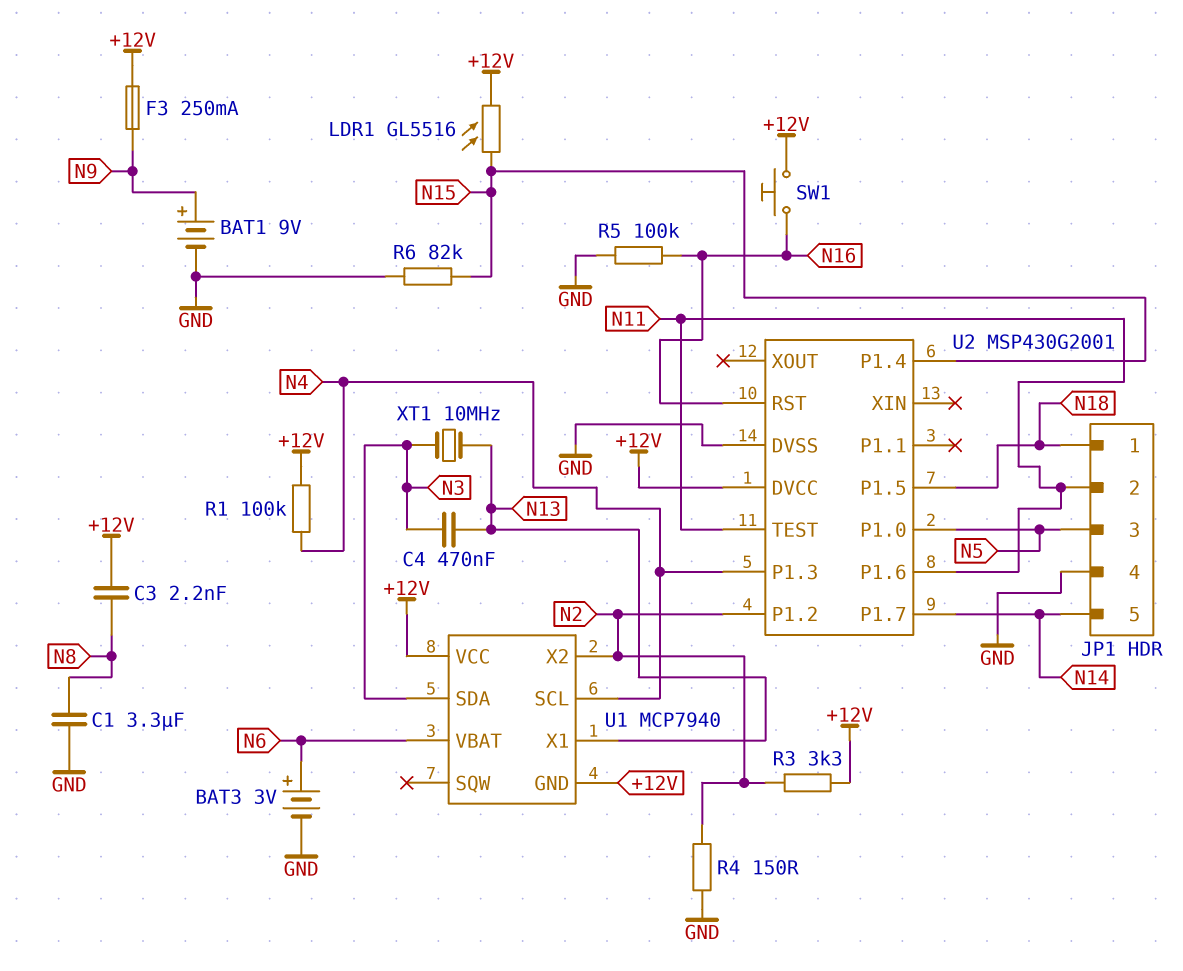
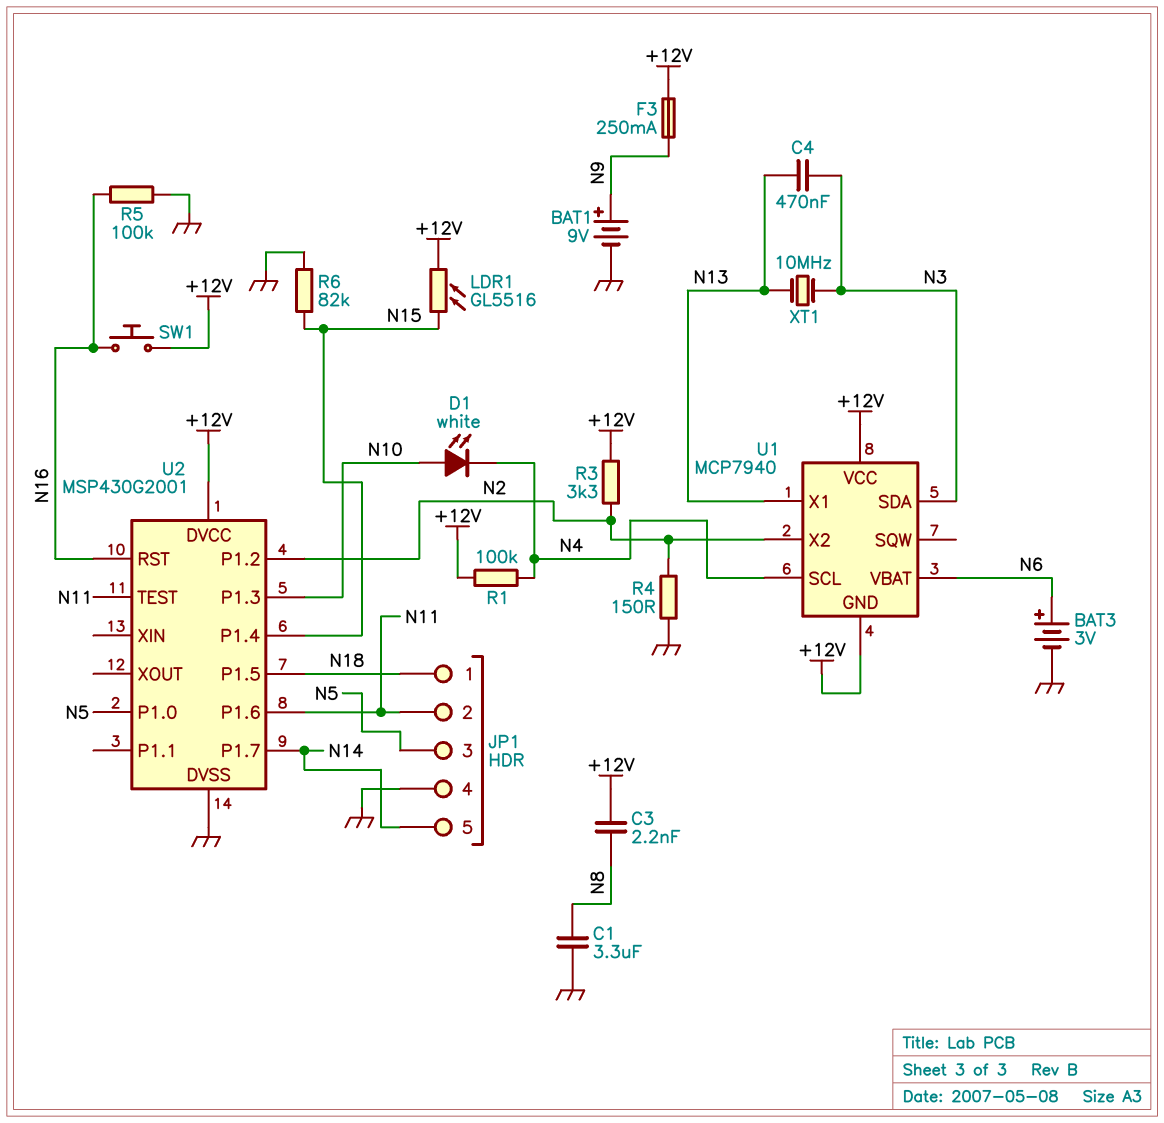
D1: none -> LED white (A N10, K N4)
U2 pin P1.3: N4 -> N10

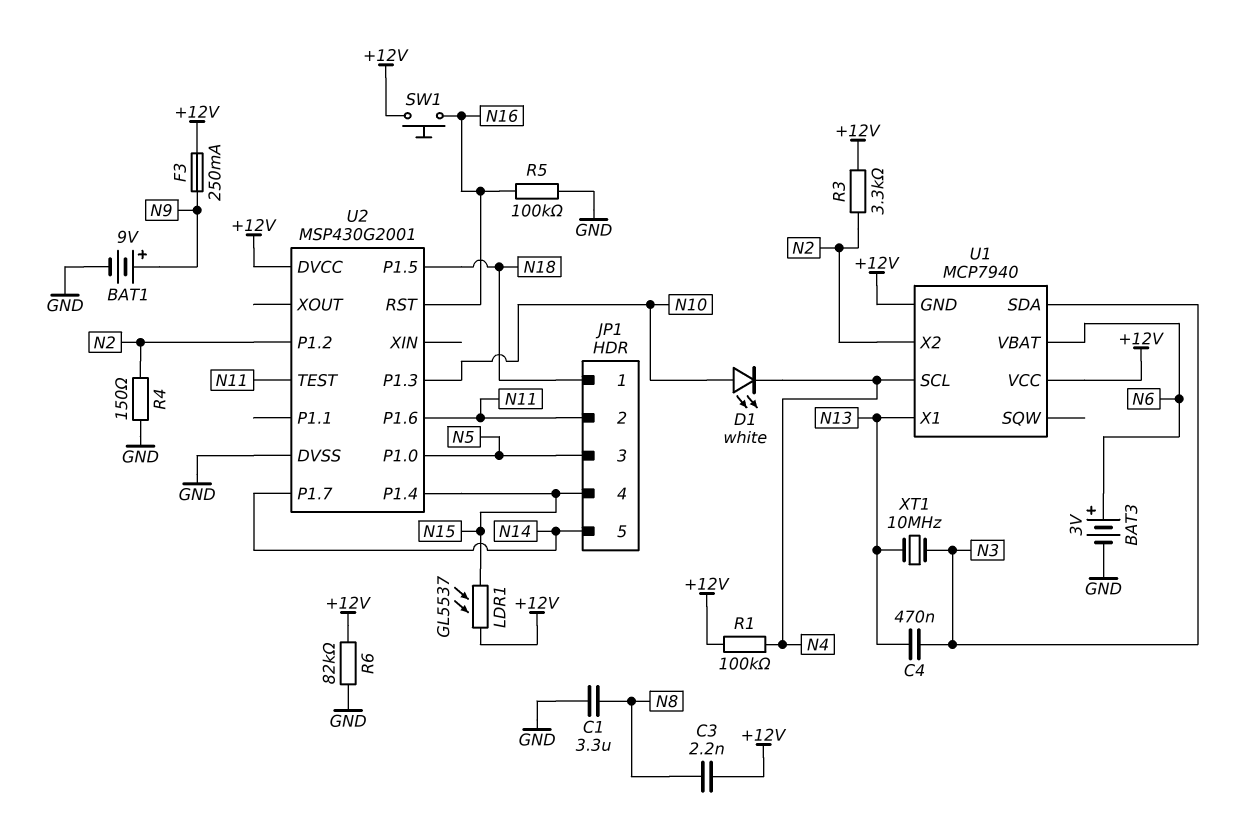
JP1 pin 4: GND -> N15
LDR1: GL5516 (+12V, N15) -> GL5537 (+12V, N15)
R6: 82k (GND, N15) -> 82k (+12V, GND)

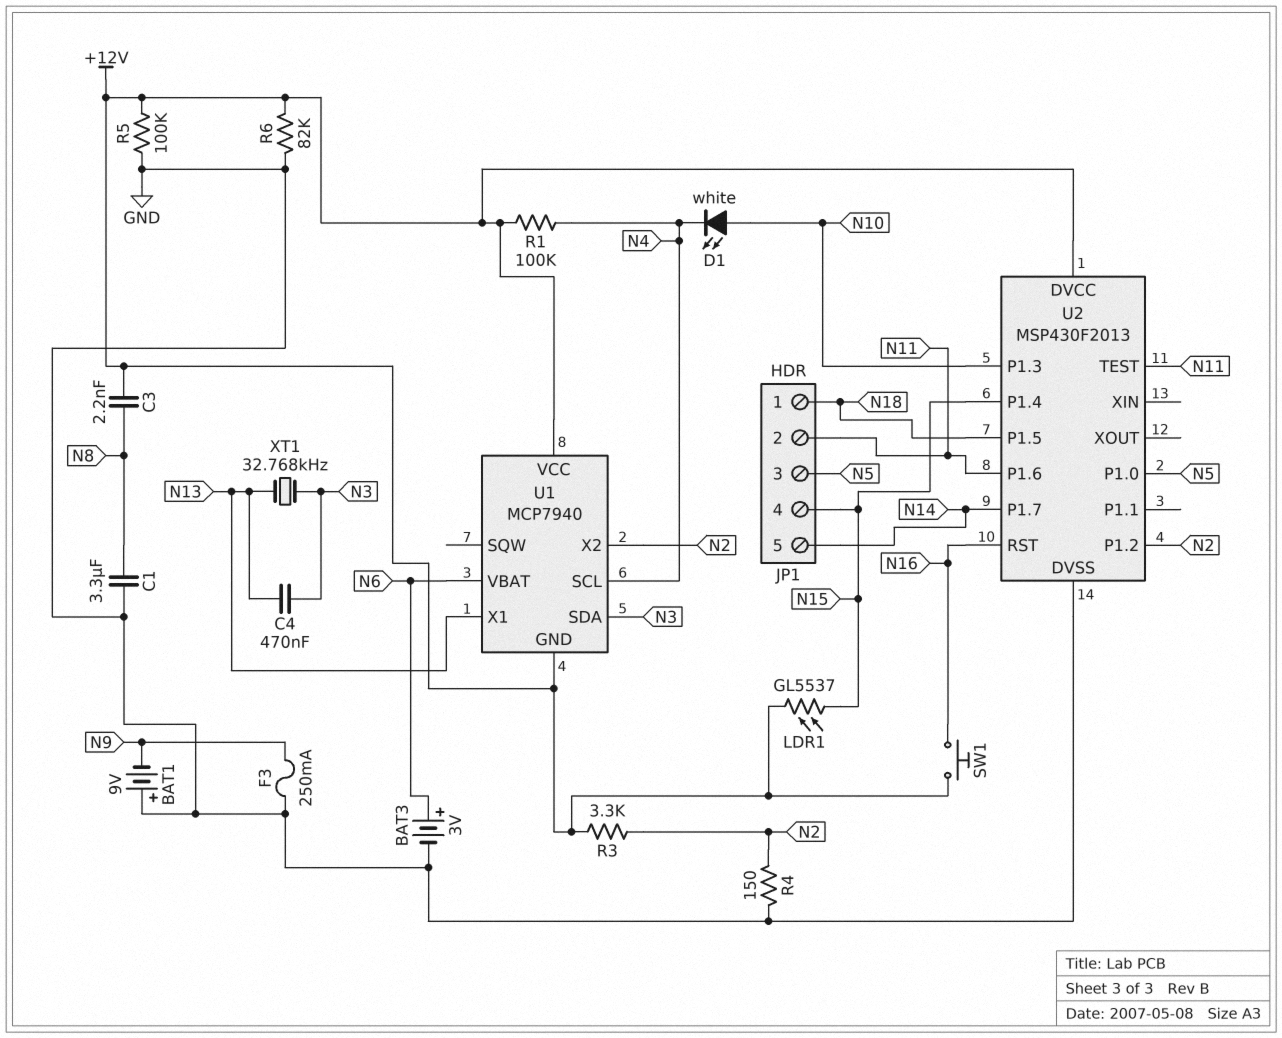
BAT1: 9V (plus N9, minus GND) -> 9V (plus GND, minus N9)
F3: 250mA (+12V, N9) -> 250mA (GND, N9)
R5: 100k (GND, N16) -> 100k (+12V, GND)
U2: MSP430G2001 -> MSP430F2013
XT1: 10MHz (N3, N13) -> 32.768kHz (N3, N13)

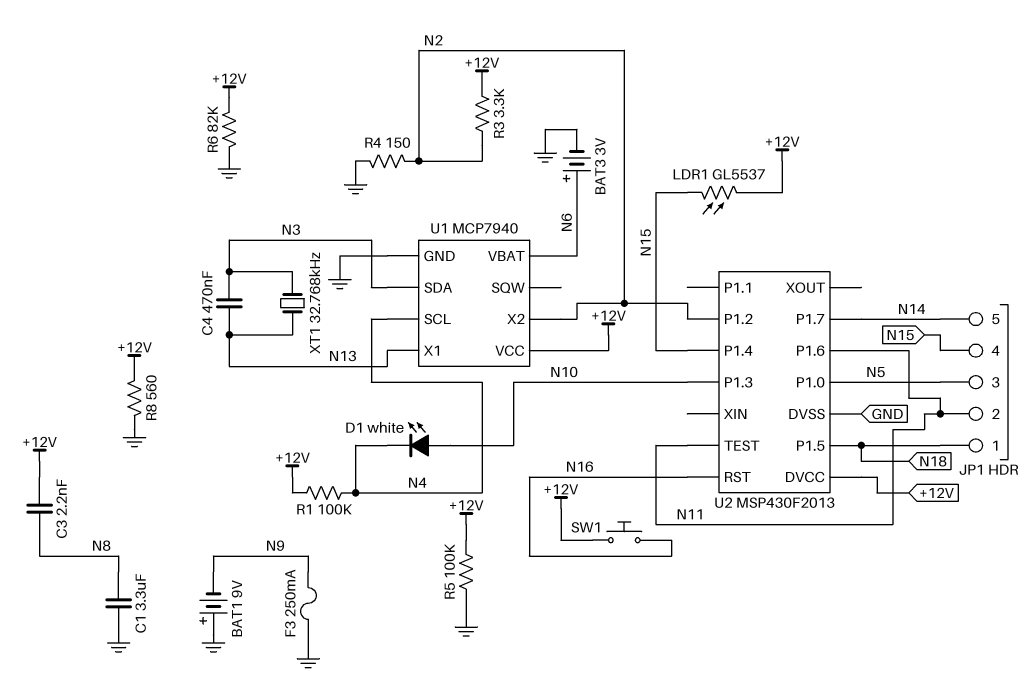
R8: none -> 560 (+12V, GND)
U1 pin GND: +12V -> GND

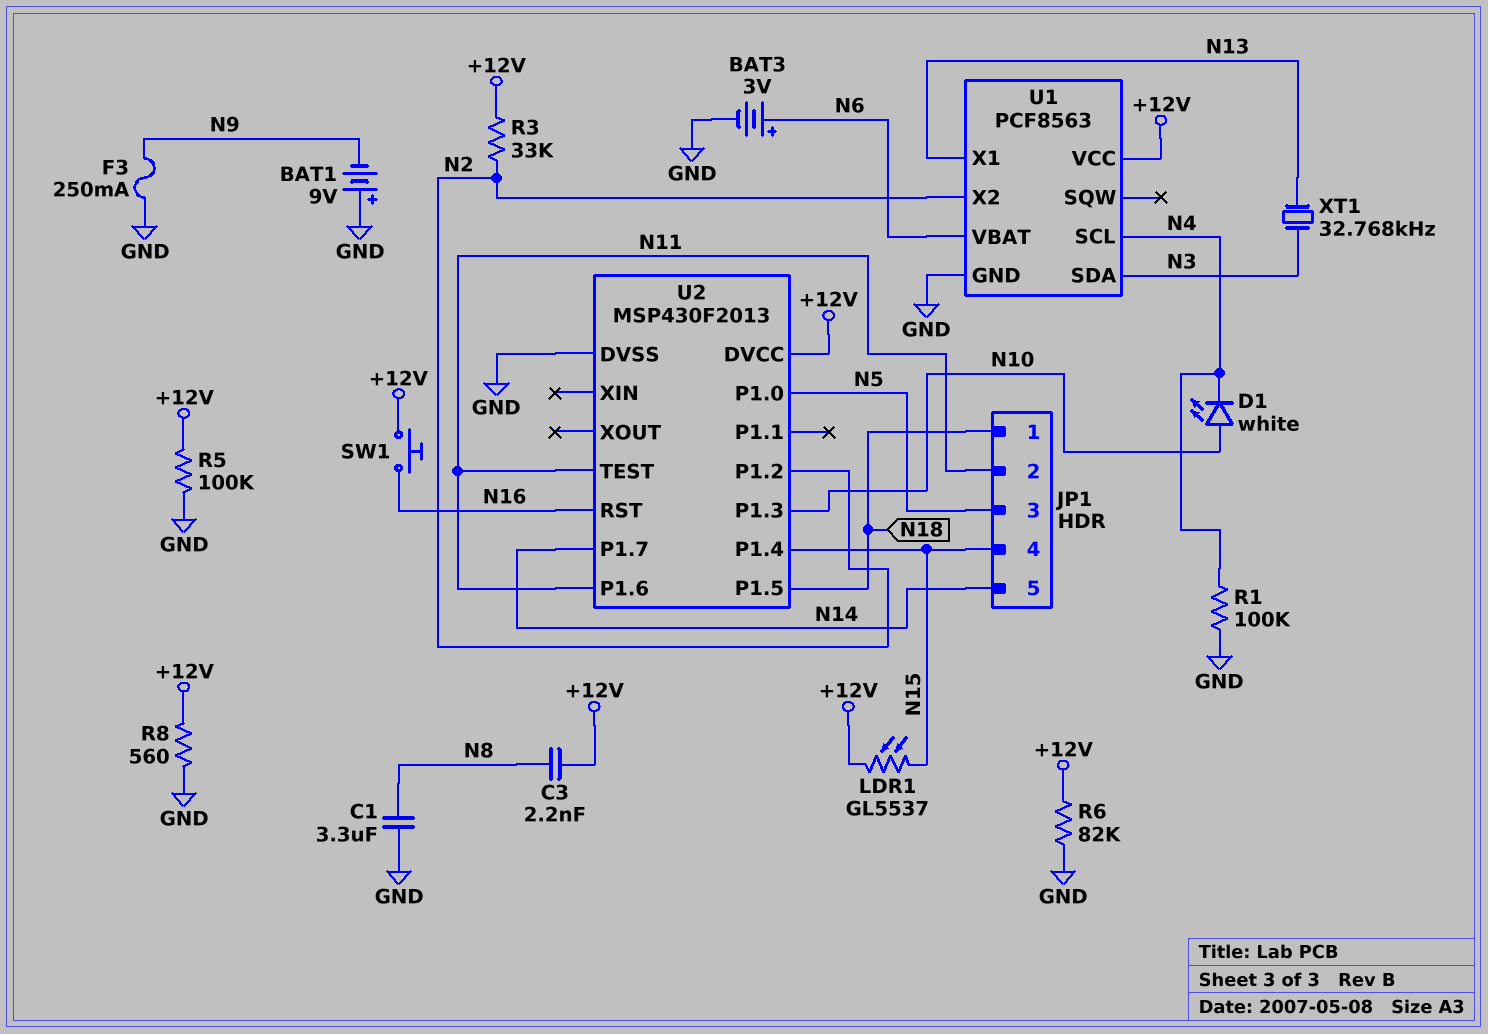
C4: 470nF (N3, N13) -> none
R1: 100k (+12V, N4) -> 100k (GND, N4)
R3: 3.3k (+12V, N2) -> 33k (+12V, N2)
R4: 150 (GND, N2) -> none
U1: MCP7940 -> PCF8563

